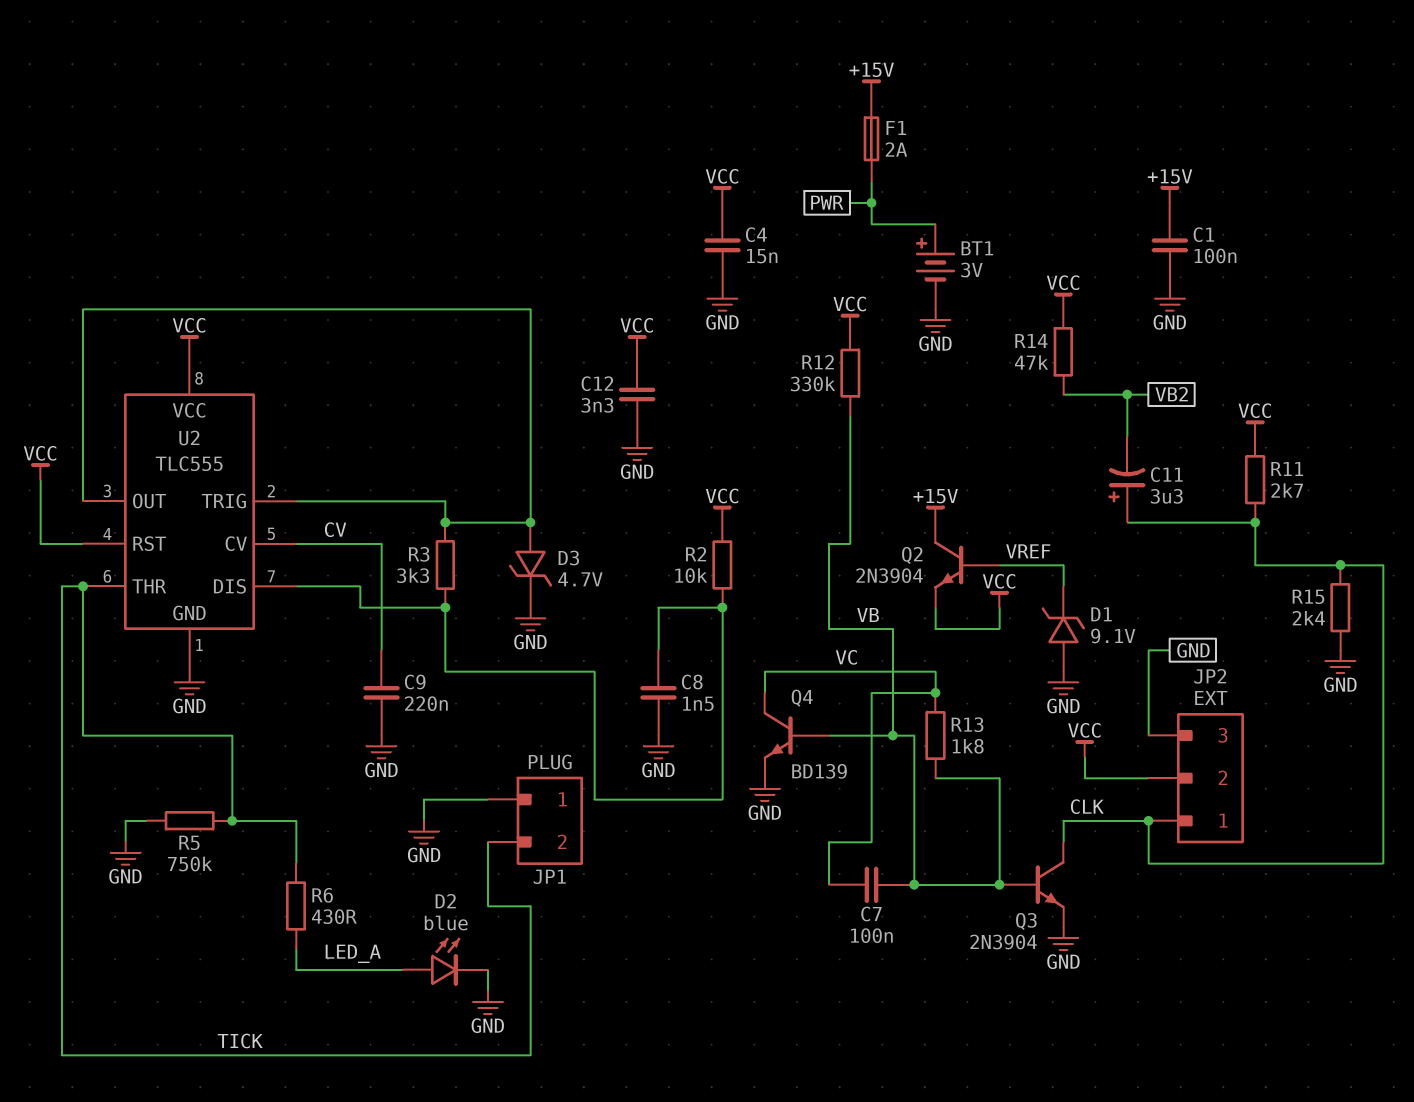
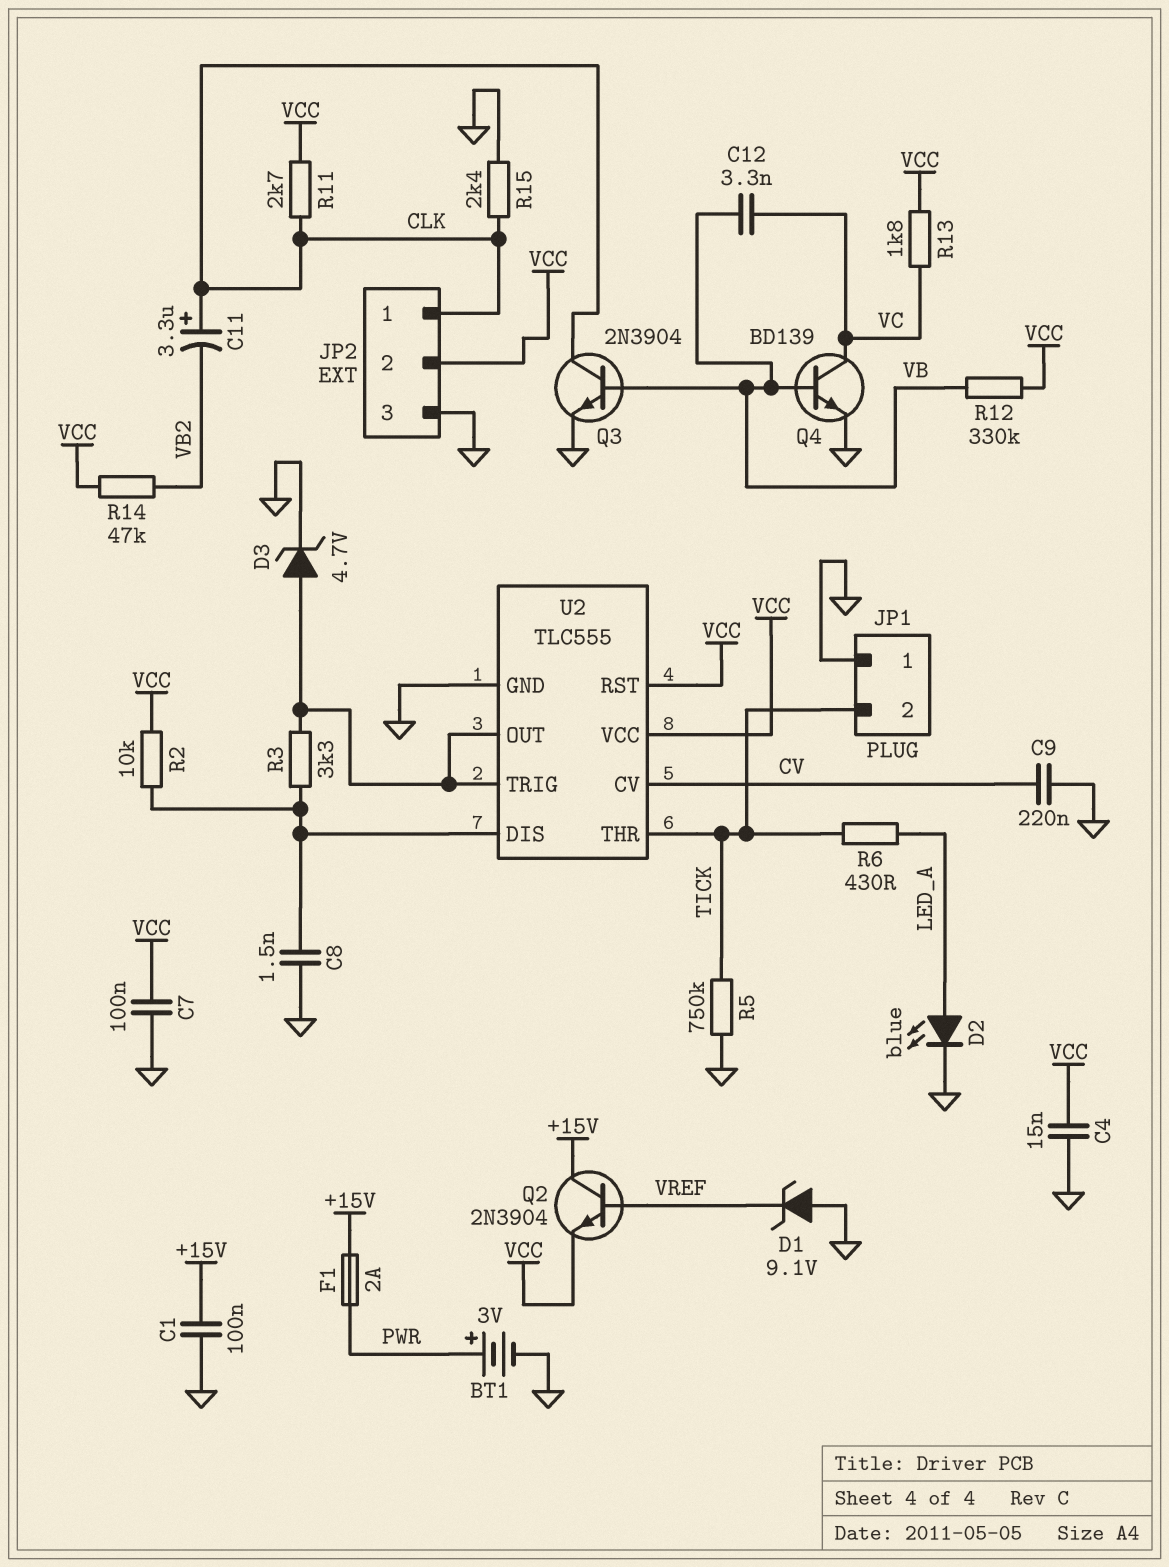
C7: 100nF (VB, VC) -> 100nF (GND, VCC)
C12: 3.3nF (GND, VCC) -> 3.3nF (VB, VC)
R13: 1.8k (VB, VC) -> 1.8k (VC, VCC)

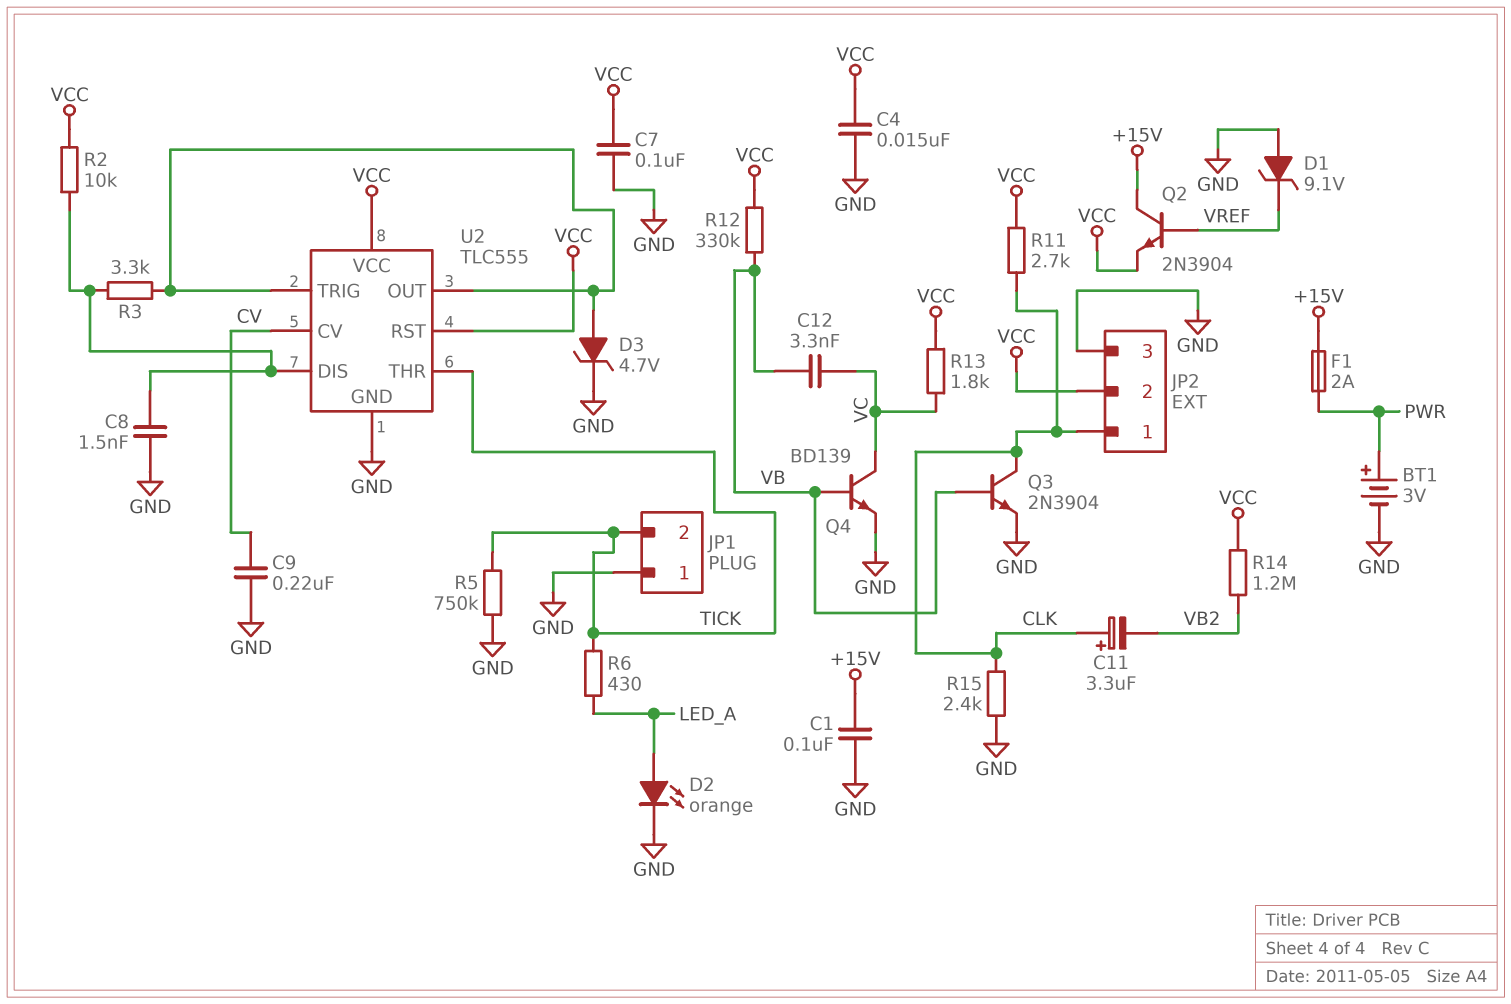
D2: LED blue (A LED_A, K GND) -> LED orange (A LED_A, K GND)
R14: 47k (VB2, VCC) -> 1.2M (VB2, VCC)

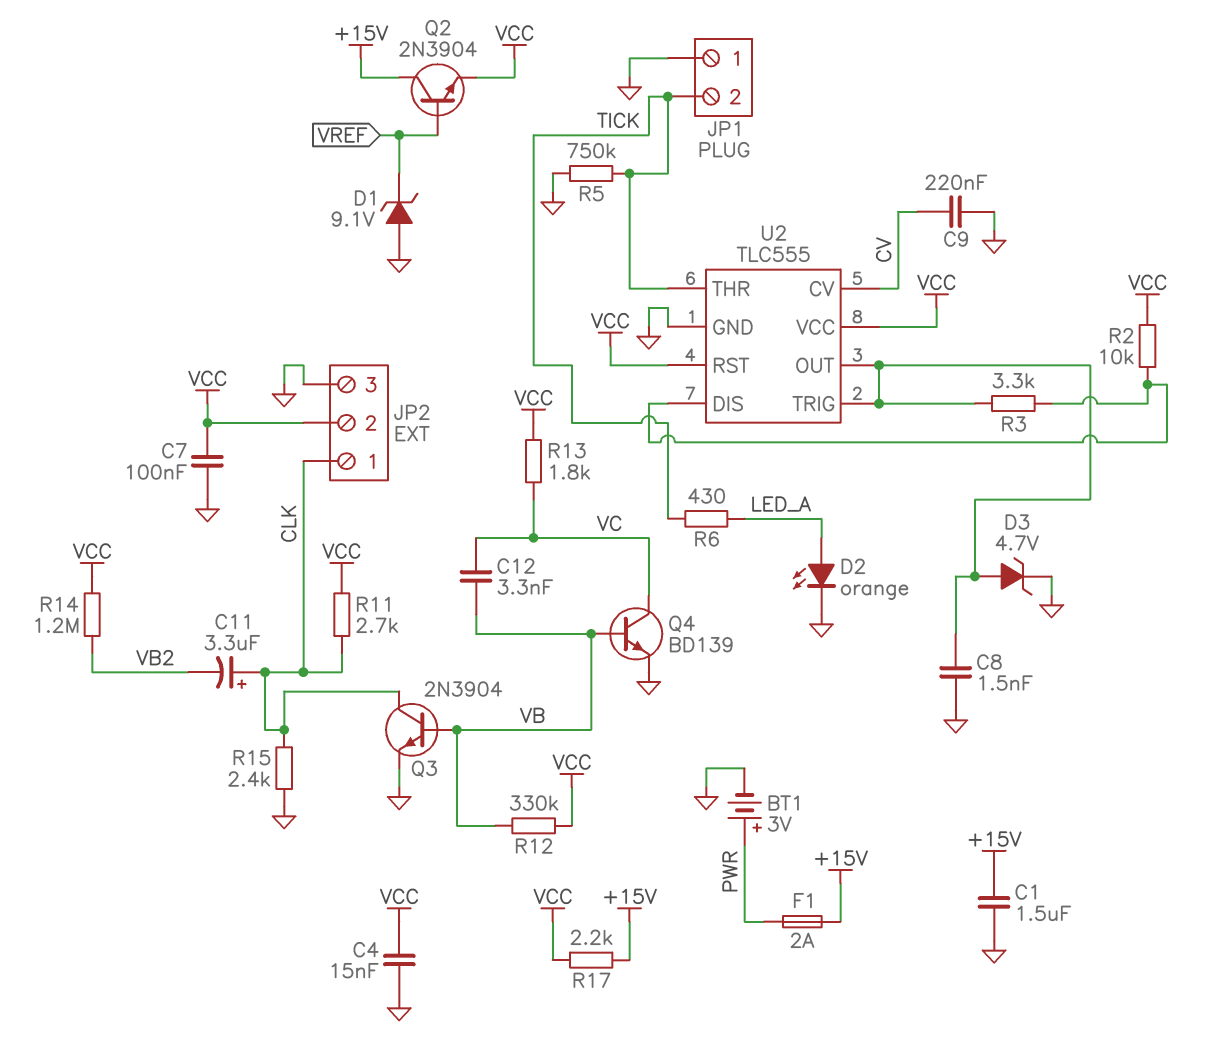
C1: 100nF (+15V, GND) -> 1.5uF (+15V, GND)
C8: 1.5nF (GND, U2/DIS) -> 1.5nF (GND, U2/OUT)
R17: none -> 2.2k (+15V, VCC)

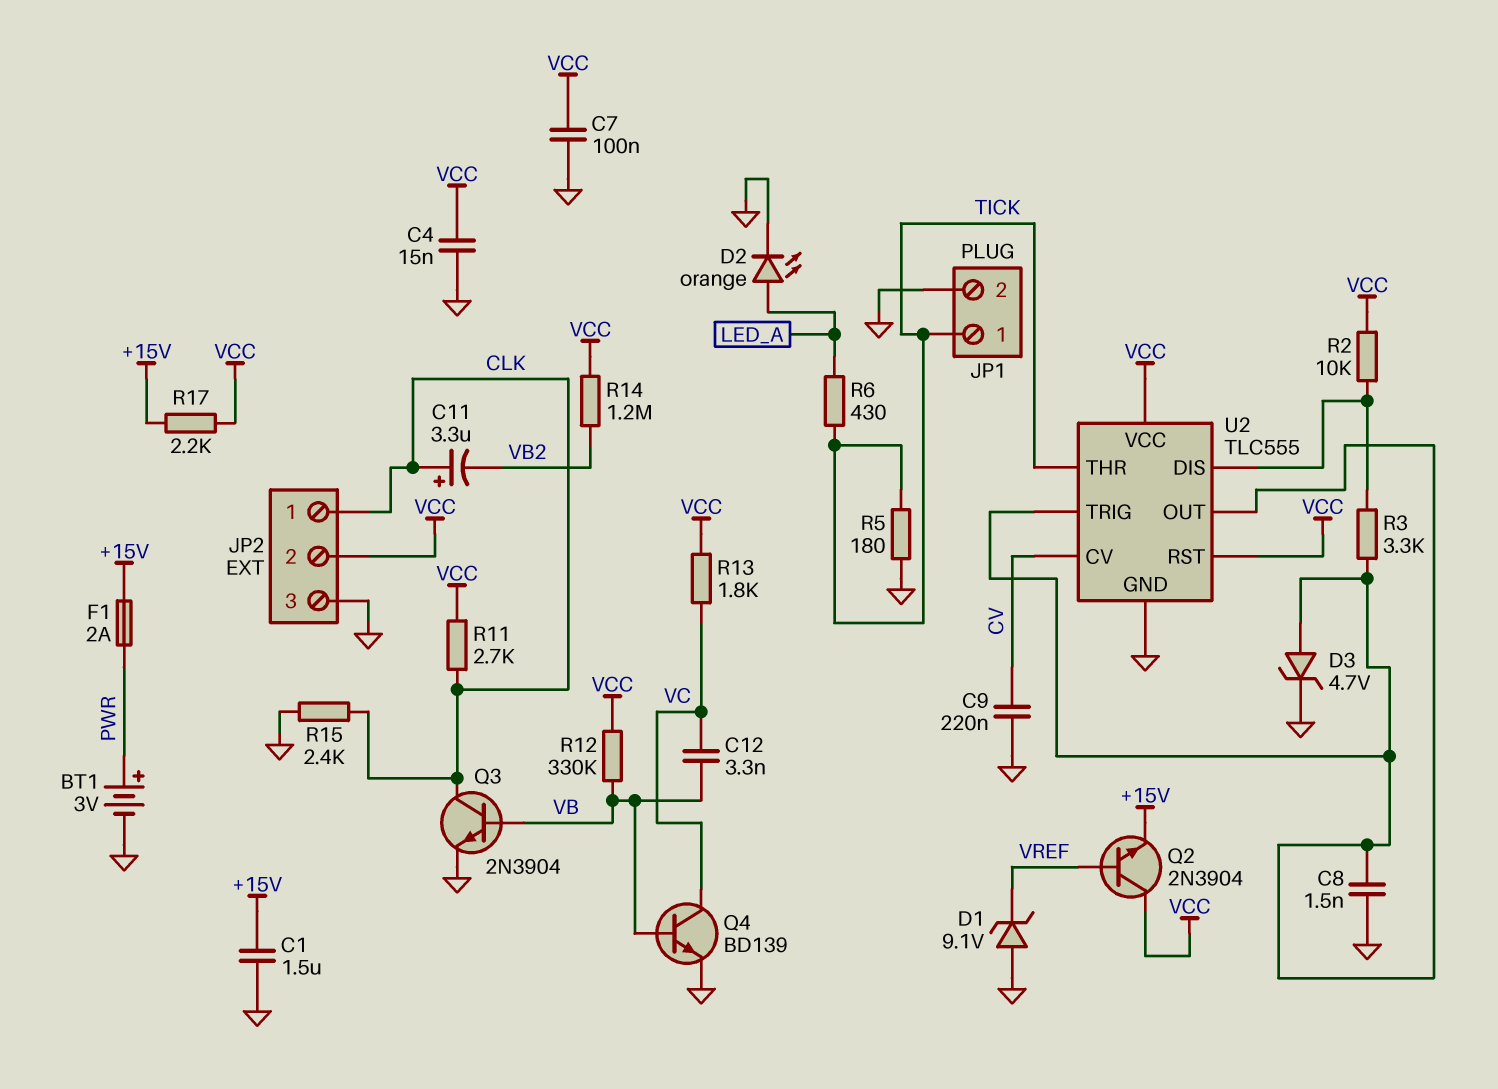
JP1 pin 1: GND -> TICK
JP1 pin 2: TICK -> GND
Q2: NPN 2N3904 (B VREF, C +15V, E VCC) -> NPN 2N3904 (B VREF, C VCC, E +15V)
R5: 750k (GND, TICK) -> 180 (GND, TICK)

